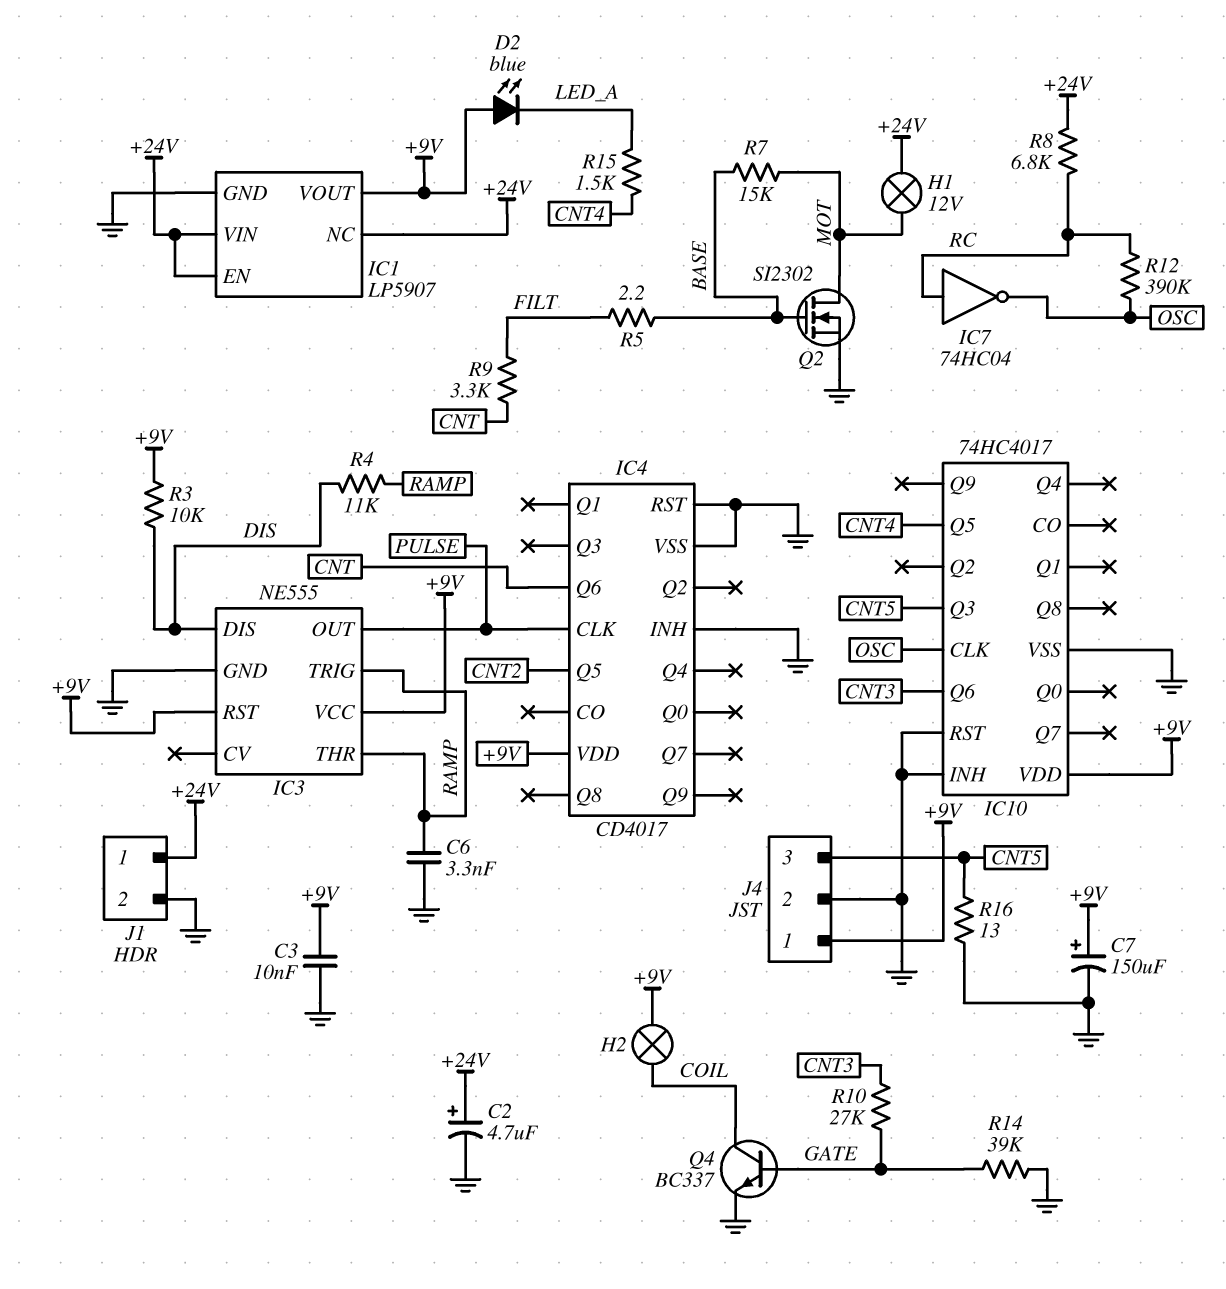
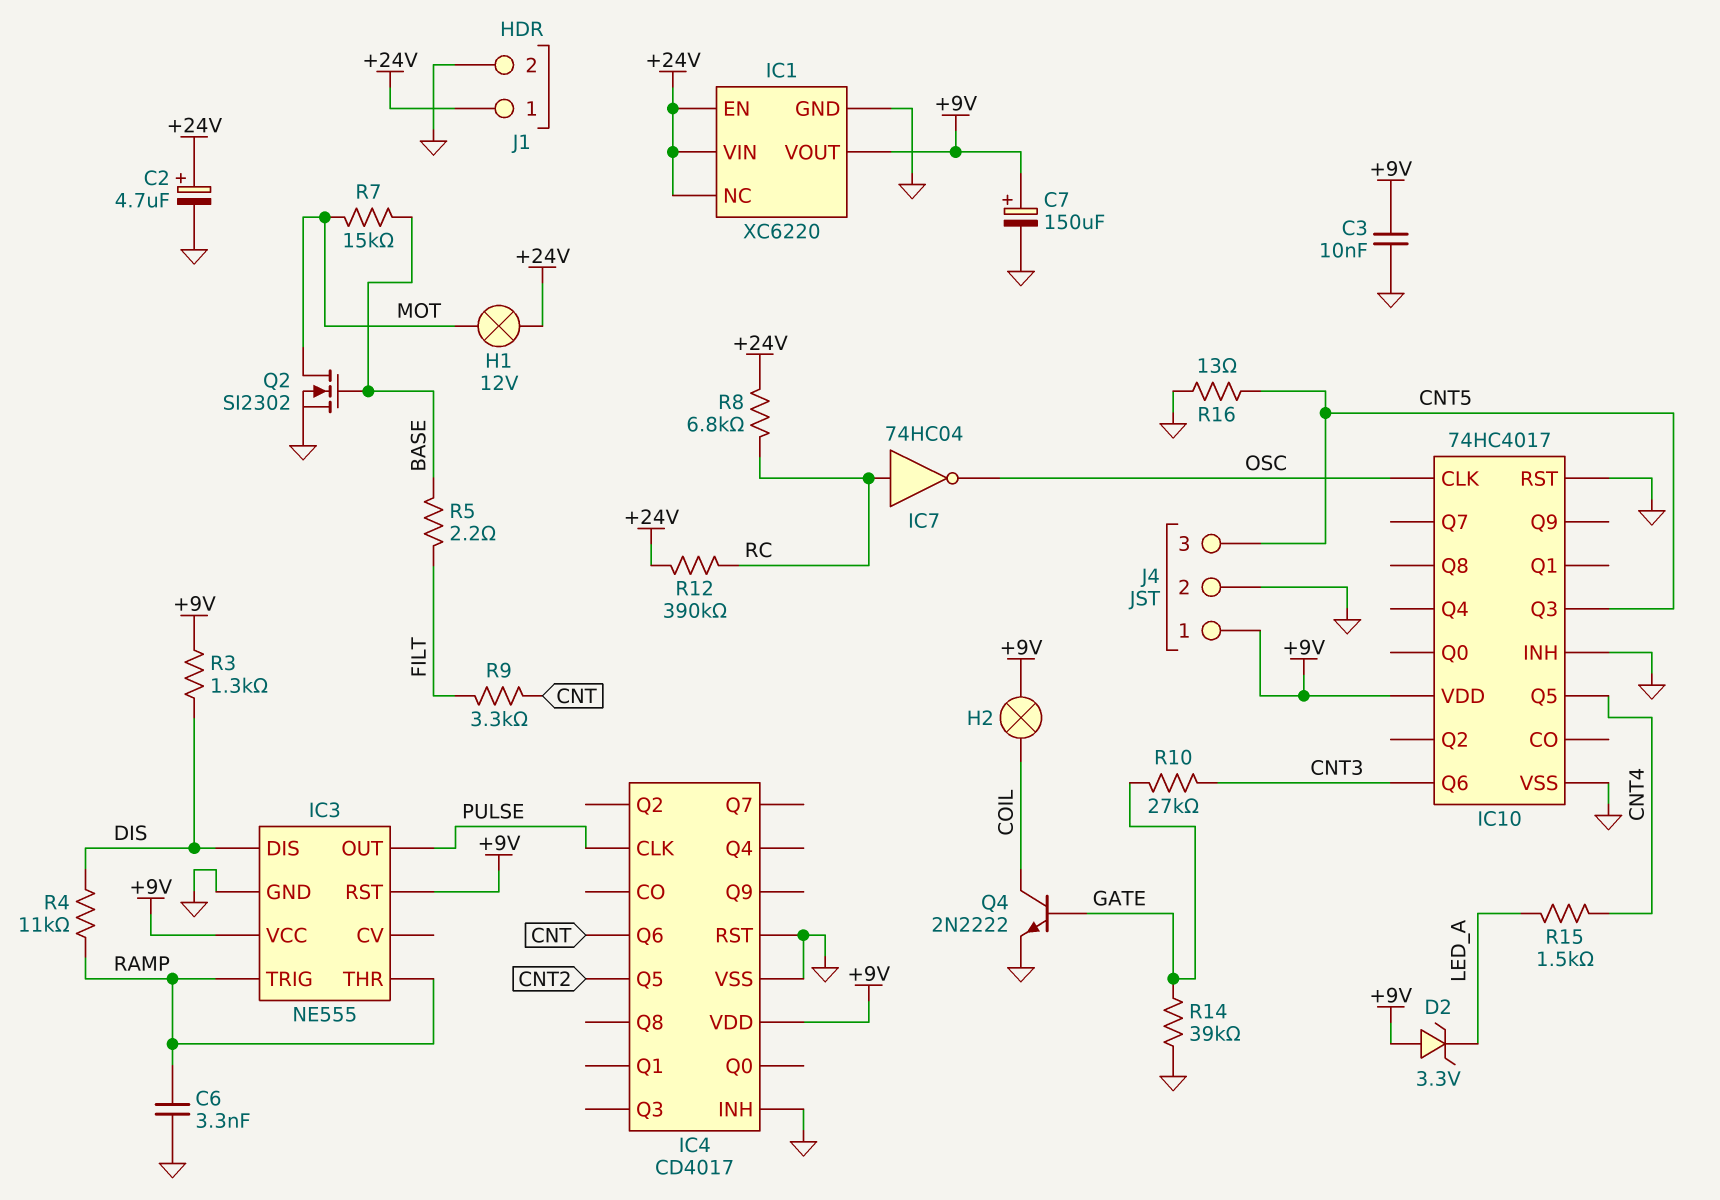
D2: LED blue (A +9V, K LED_A) -> zener 3.3V (A +9V, K LED_A)
IC1: LP5907 -> XC6220
Q4: NPN BC337 (B GATE, C COIL, E GND) -> NPN 2N2222 (B GATE, C COIL, E GND)
R3: 10k (+9V, DIS) -> 1.3k (+9V, DIS)
R12: 390k (OSC, RC) -> 390k (+24V, RC)

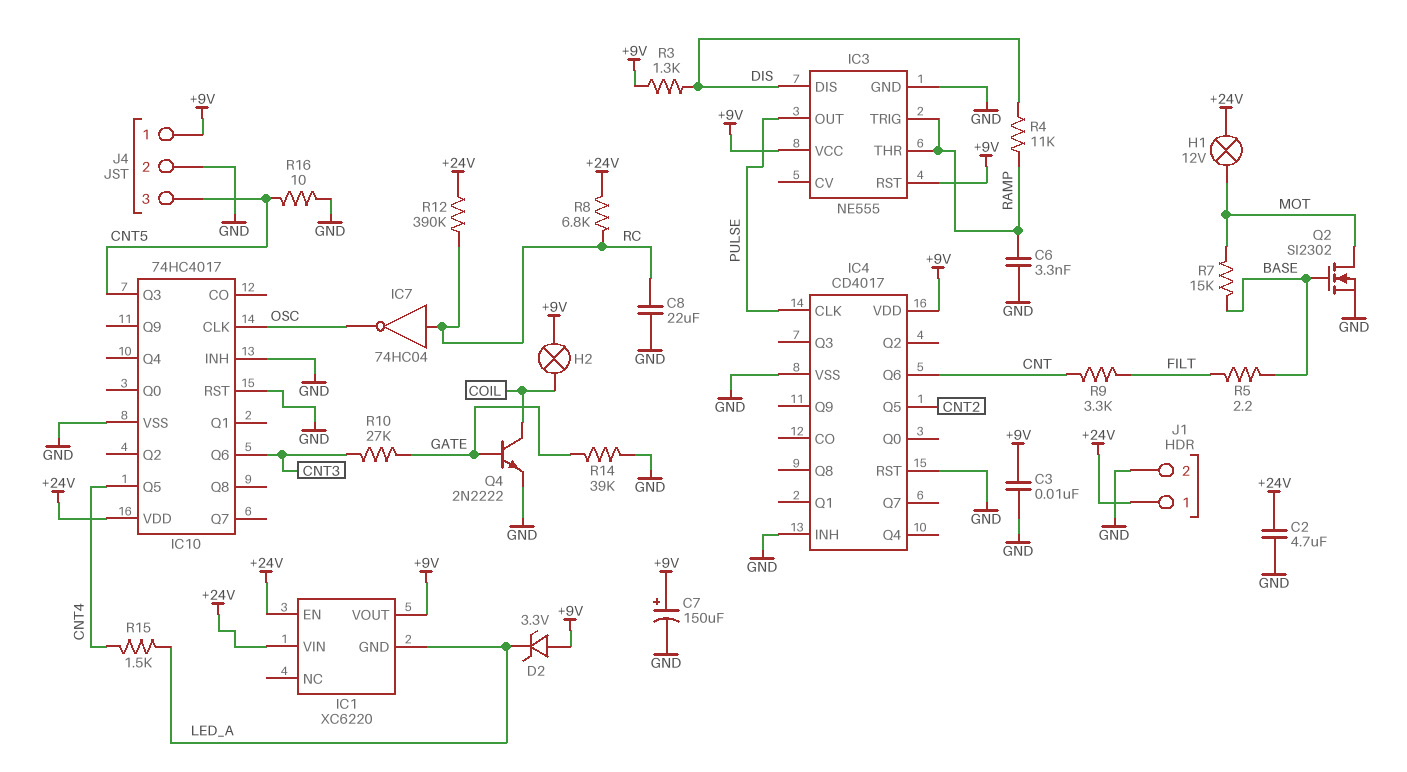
C2: 4.7uF (plus +24V, minus GND) -> 4.7uF (+24V, GND)
C8: none -> 22uF (GND, RC)
IC1 pin GND: GND -> LED_A
IC1 pin NC: +24V -> none
IC10 pin VDD: +9V -> +24V
R16: 13 (CNT5, GND) -> 10 (CNT5, GND)

